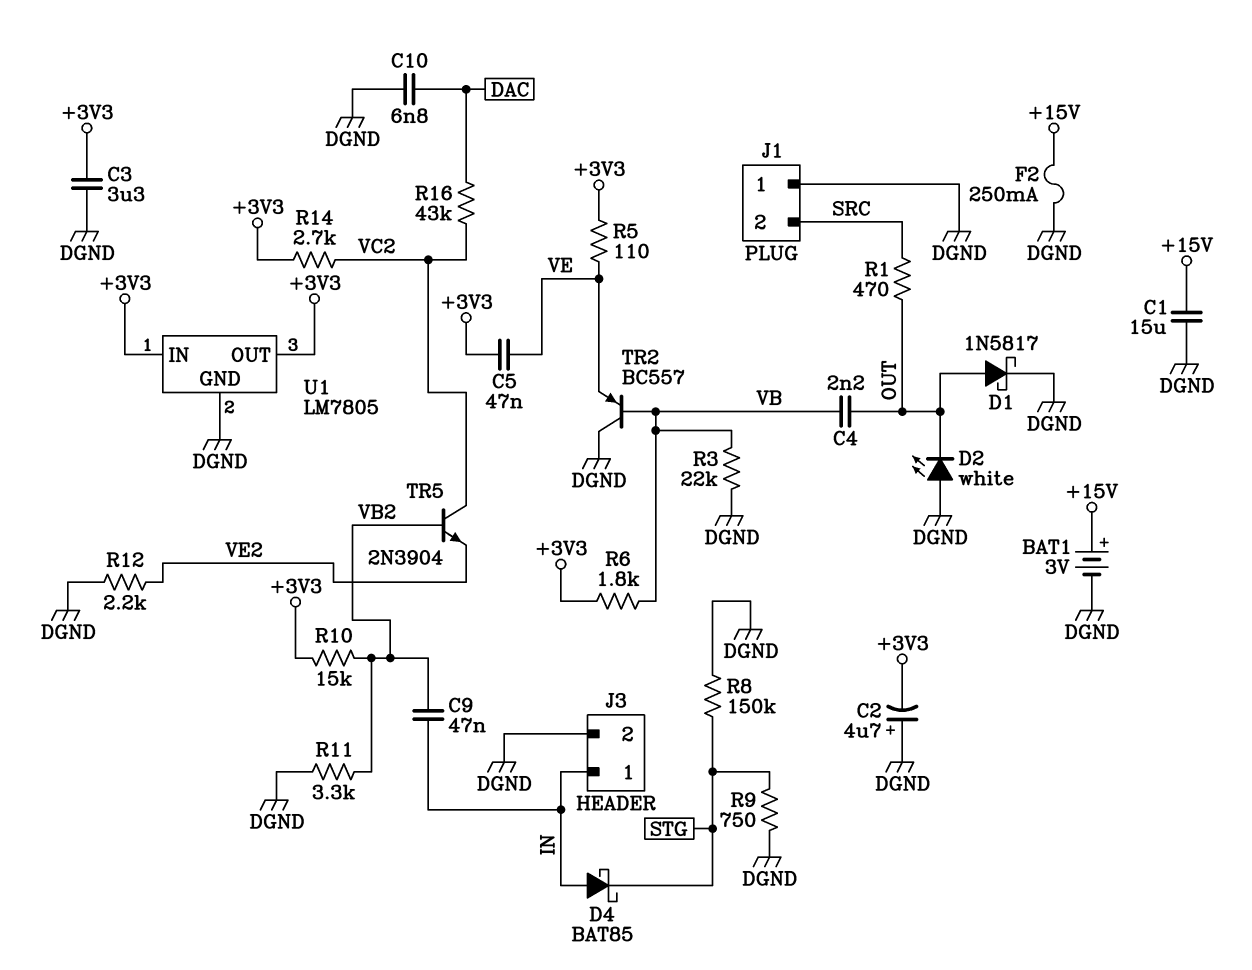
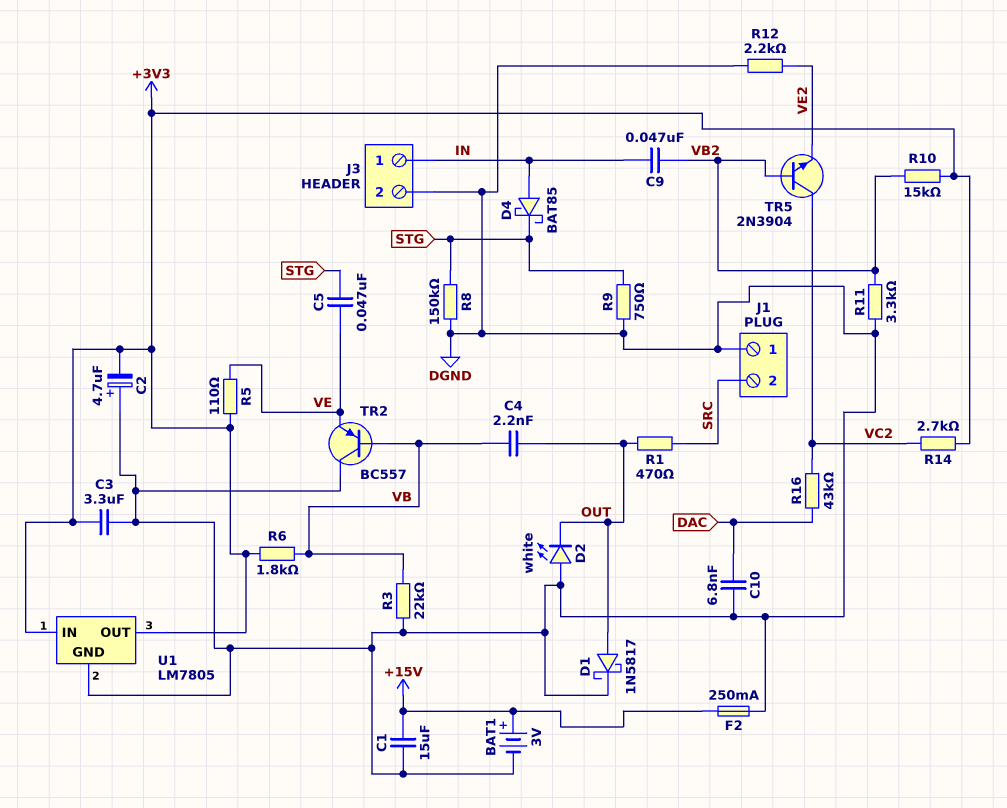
C5: 47nF (+3V3, VE) -> 47nF (STG, VE)

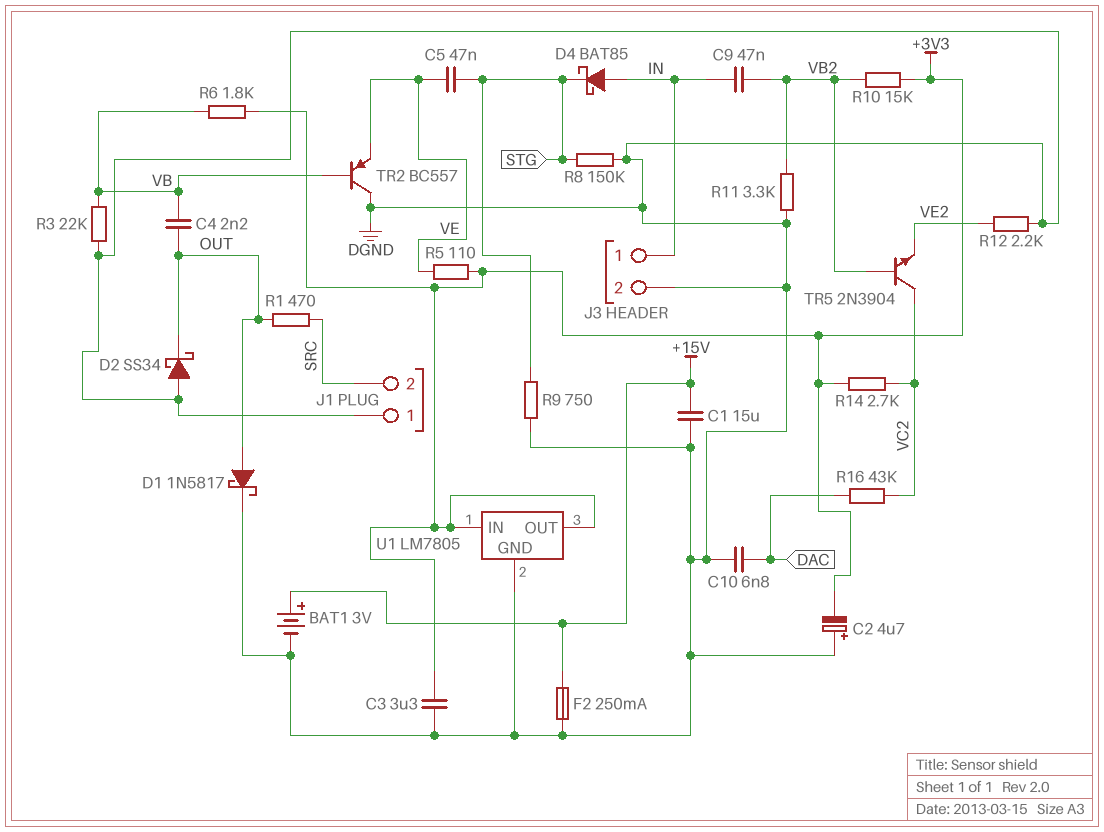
D2: LED white (A DGND, K OUT) -> schottky SS34 (A DGND, K OUT)

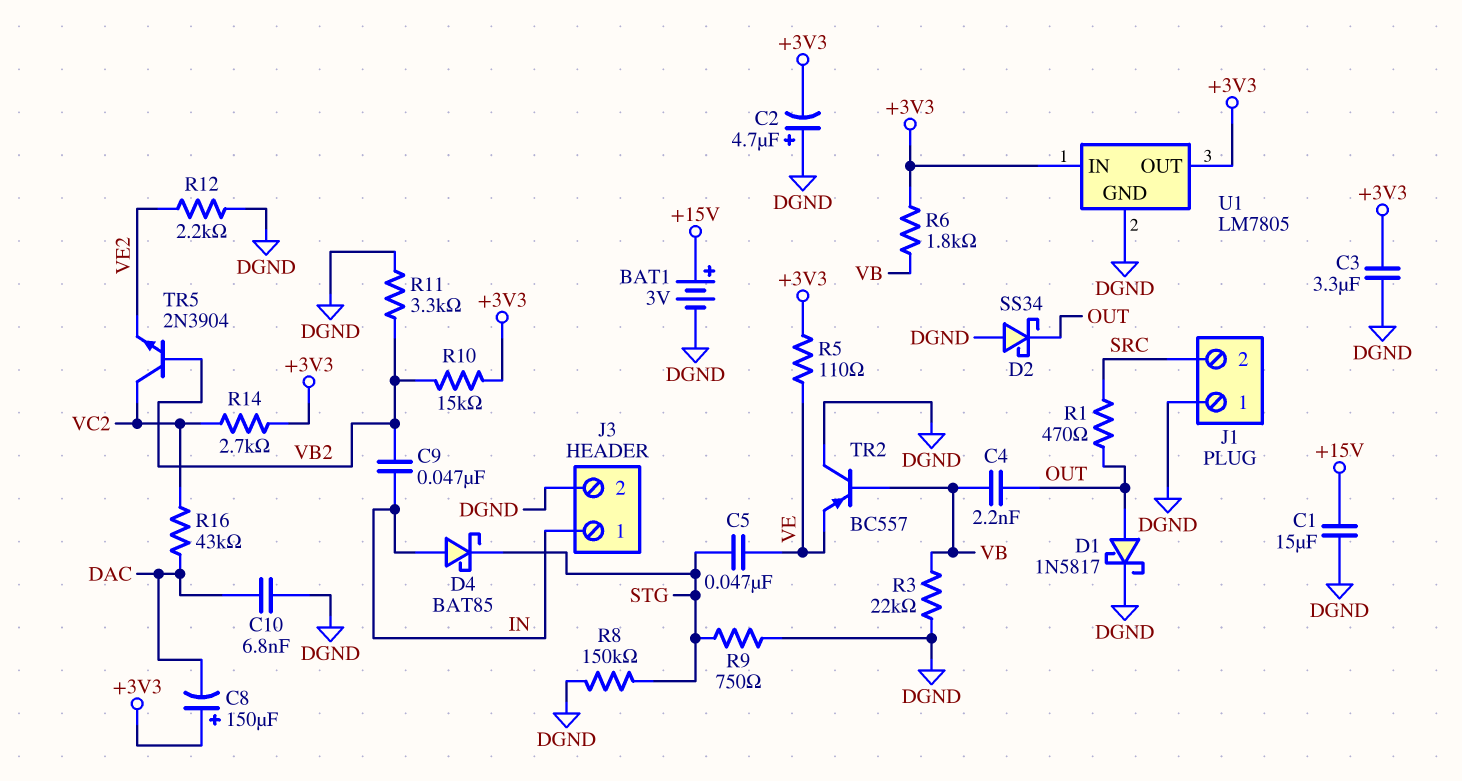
C8: none -> 150uF (plus +3V3, minus DAC)
F2: 250mA (+15V, DGND) -> none

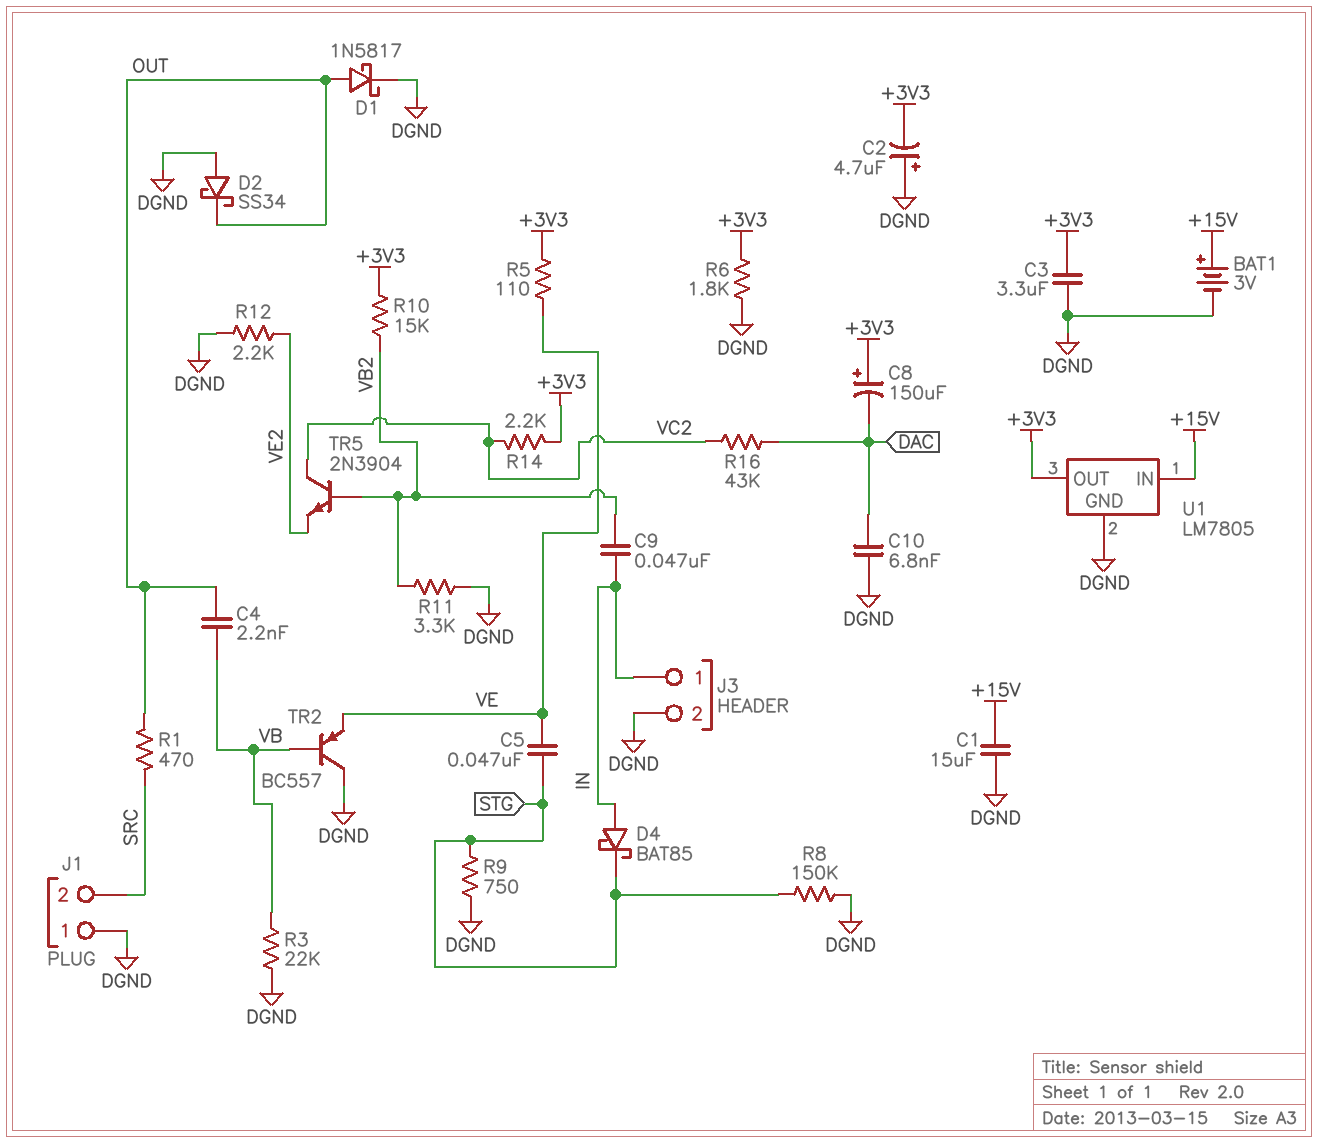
R6: 1.8k (+3V3, VB) -> 1.8k (+3V3, DGND)
R14: 2.7k (+3V3, VC2) -> 2.2k (+3V3, VC2)
U1 pin IN: +3V3 -> +15V

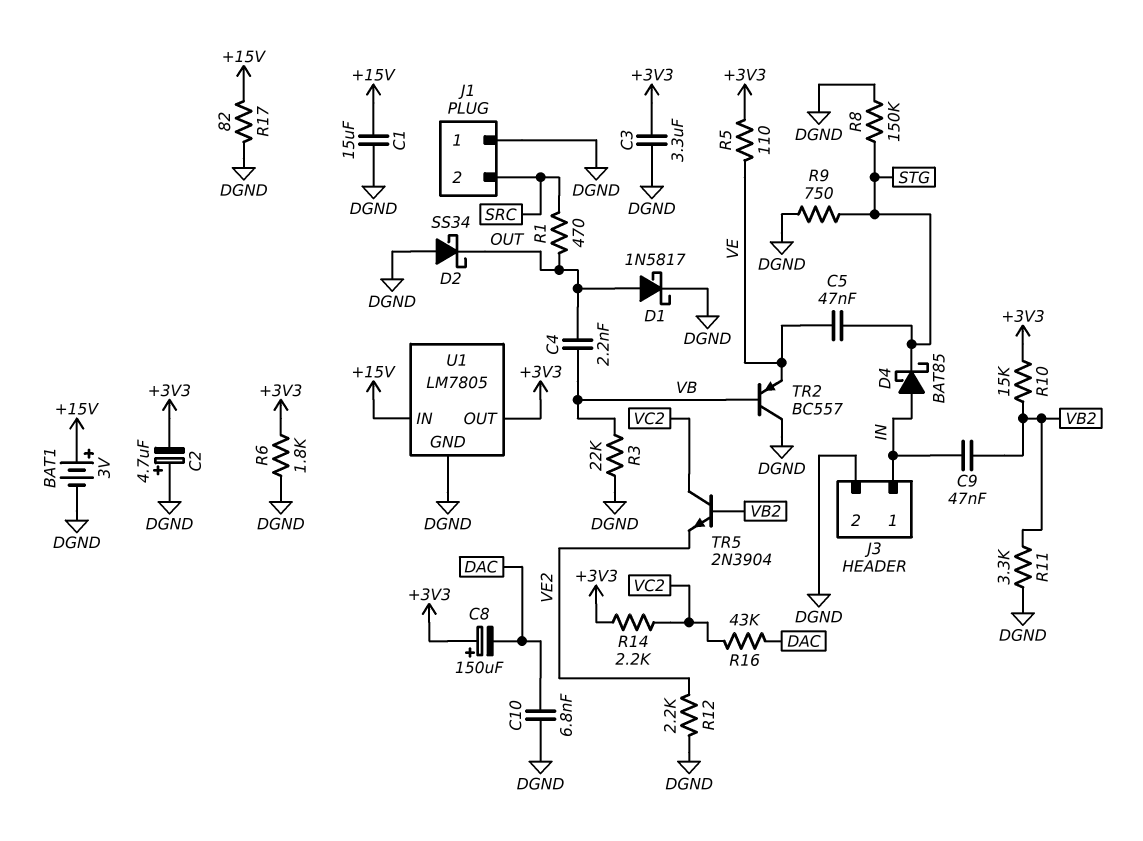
R17: none -> 82 (+15V, DGND)

